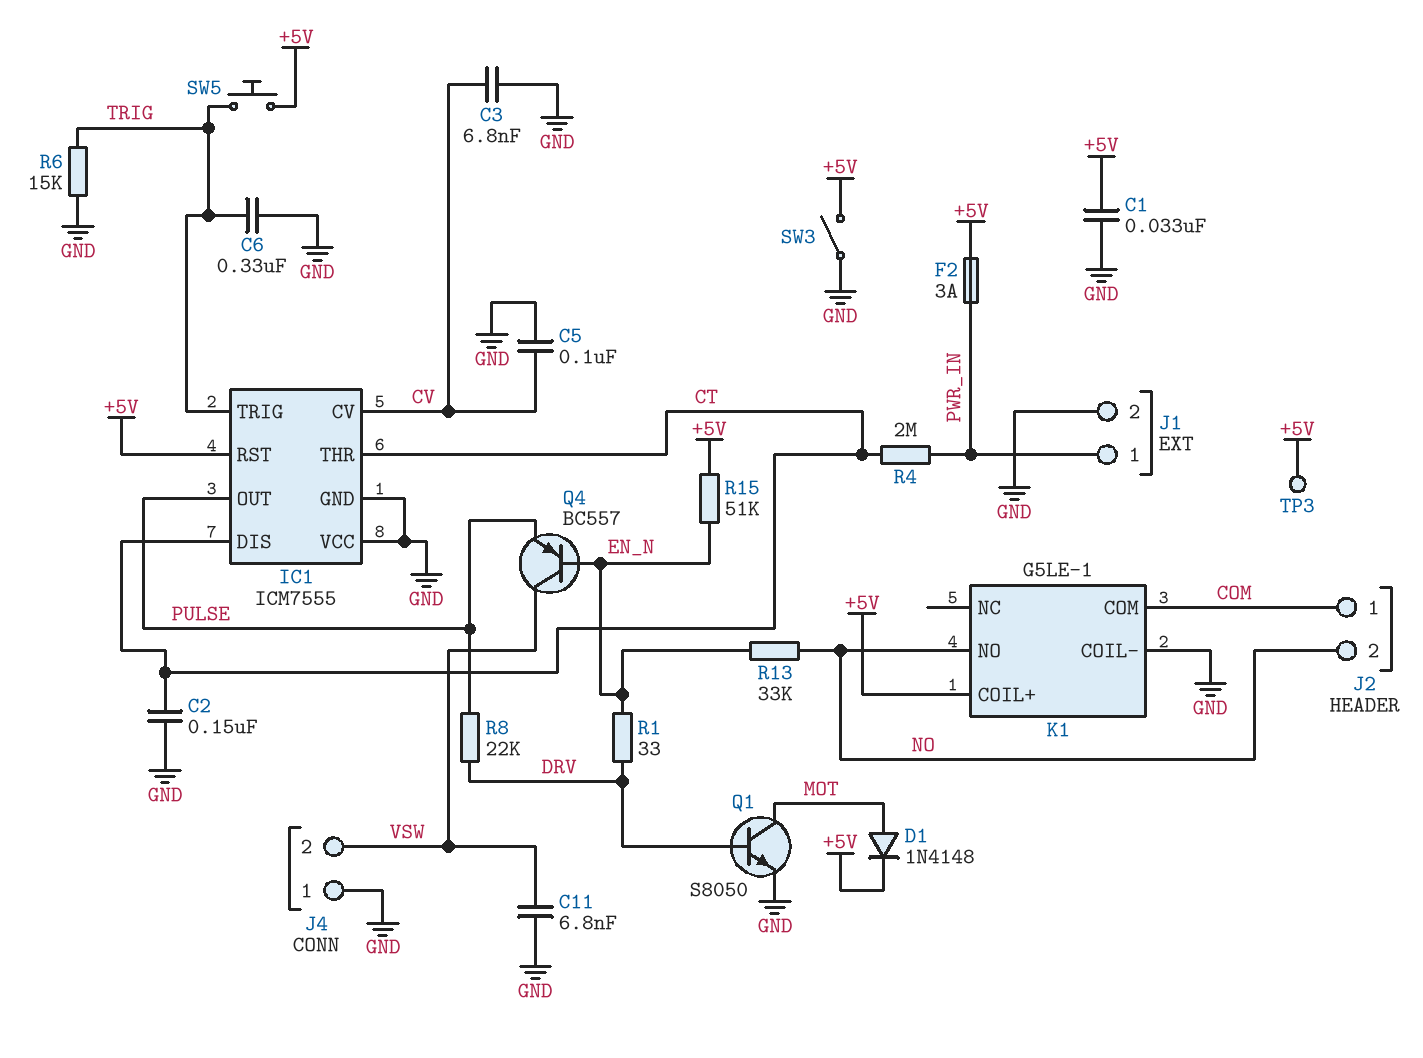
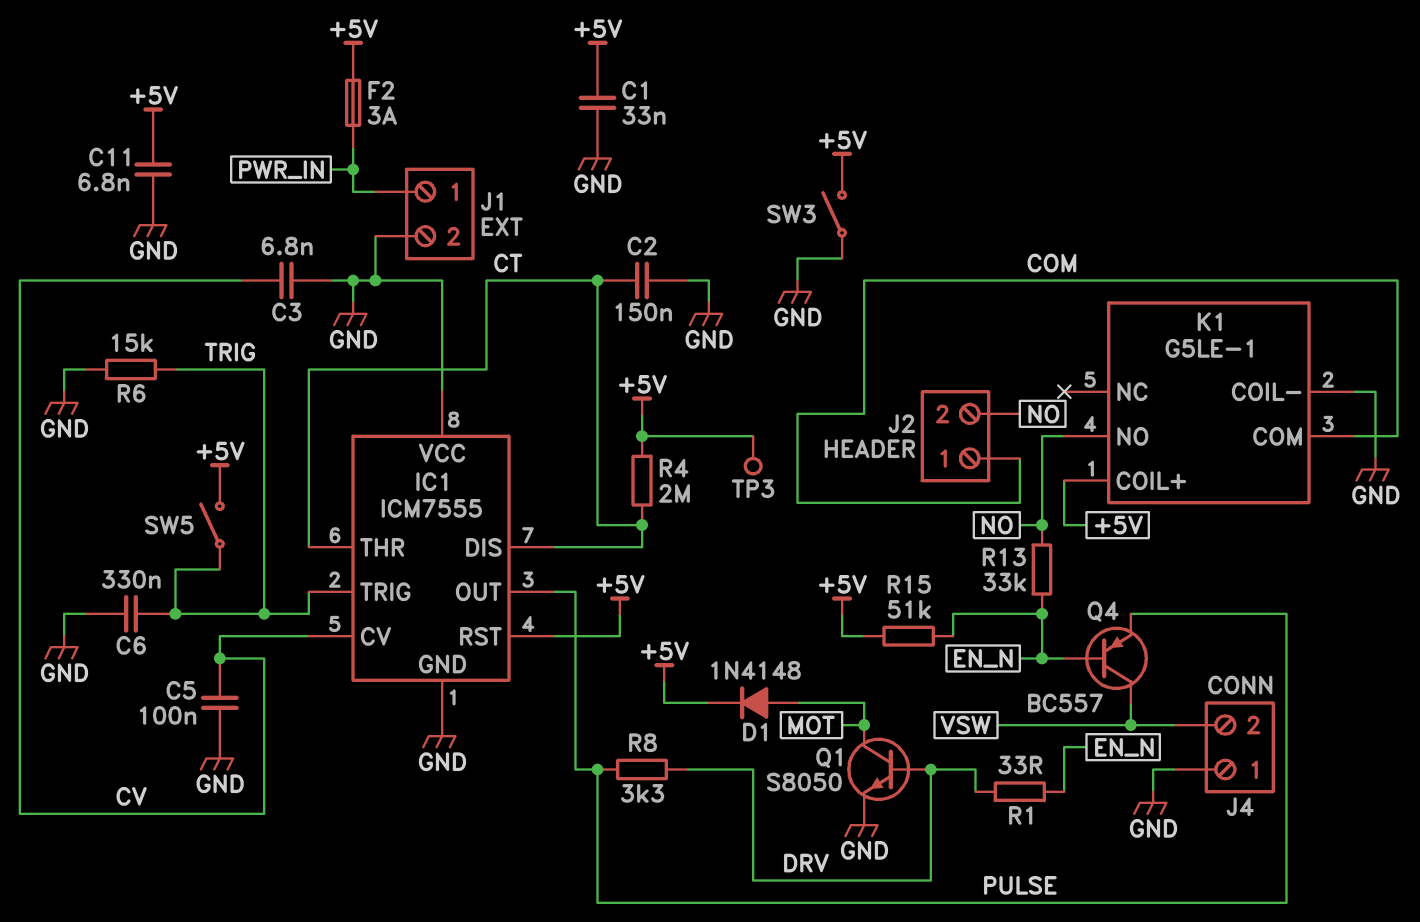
C11: 6.8nF (GND, VSW) -> 6.8nF (+5V, GND)
R4: 2M (CT, PWR_IN) -> 2M (+5V, CT)
R8: 22k (DRV, PULSE) -> 3.3k (DRV, PULSE)
SW5: button (+5V, TRIG) -> switch (+5V, TRIG)

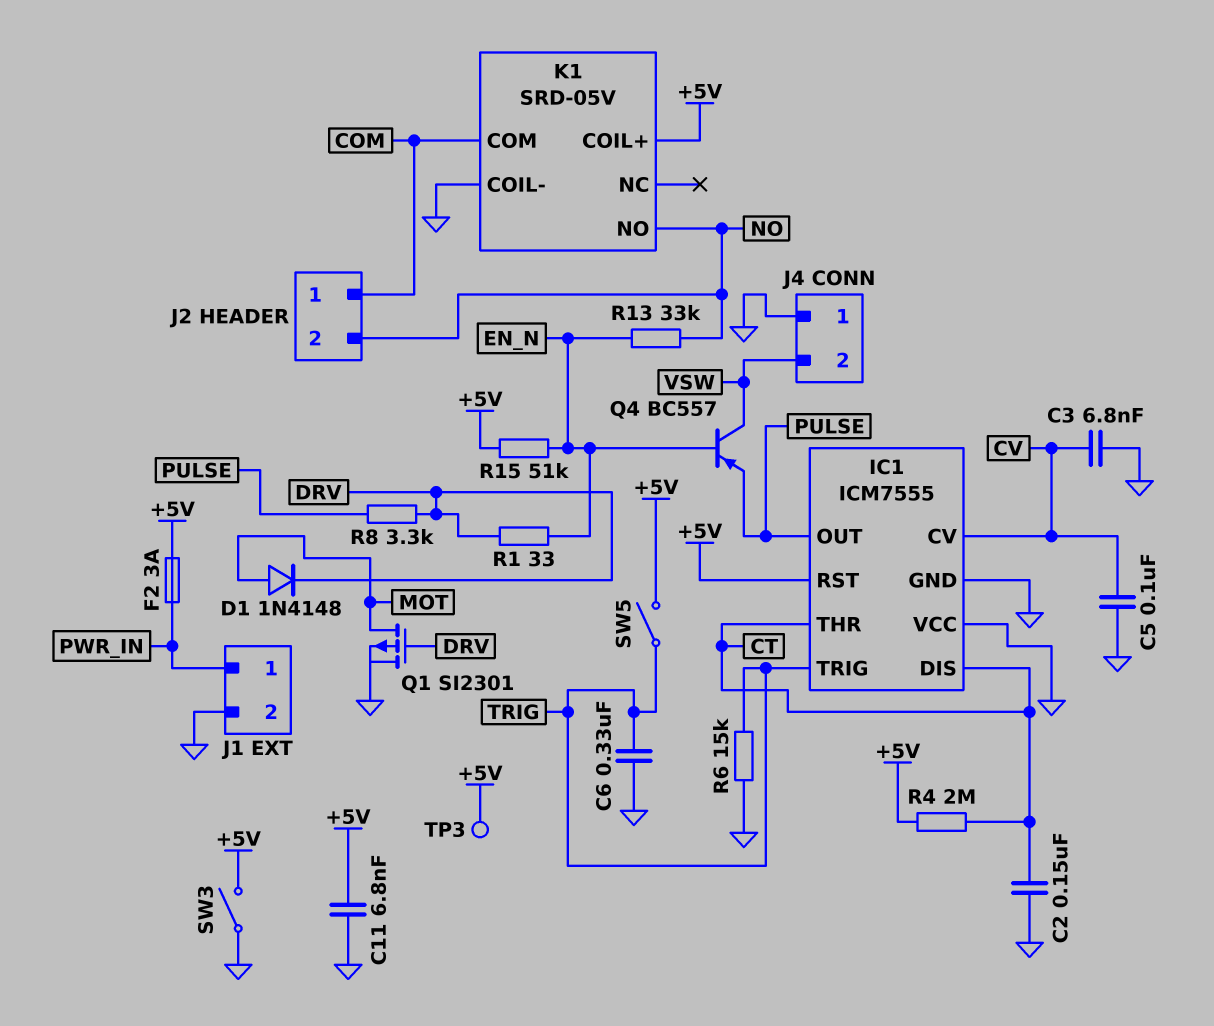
C1: 33nF (+5V, GND) -> none
D1: diode 1N4148 (A MOT, K +5V) -> diode 1N4148 (A MOT, K DRV)
K1: G5LE-1 -> SRD-05V
Q1: NPN S8050 (B DRV, C MOT, E GND) -> PMOS SI2301 (G DRV, D MOT, S GND)

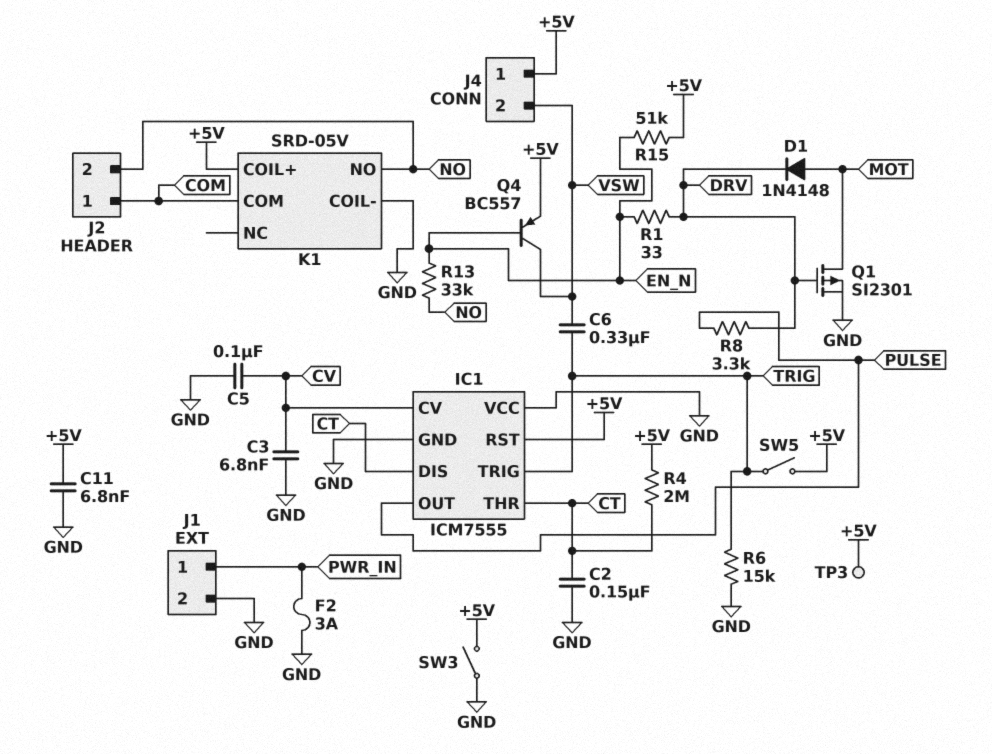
C6: 330nF (GND, TRIG) -> 330nF (TRIG, VSW)
F2: 3A (+5V, PWR_IN) -> 3A (GND, PWR_IN)
J4 pin 1: GND -> +5V
Q4: PNP BC557 (B EN_N, C VSW, E PULSE) -> PNP BC557 (B EN_N, C VSW, E +5V)

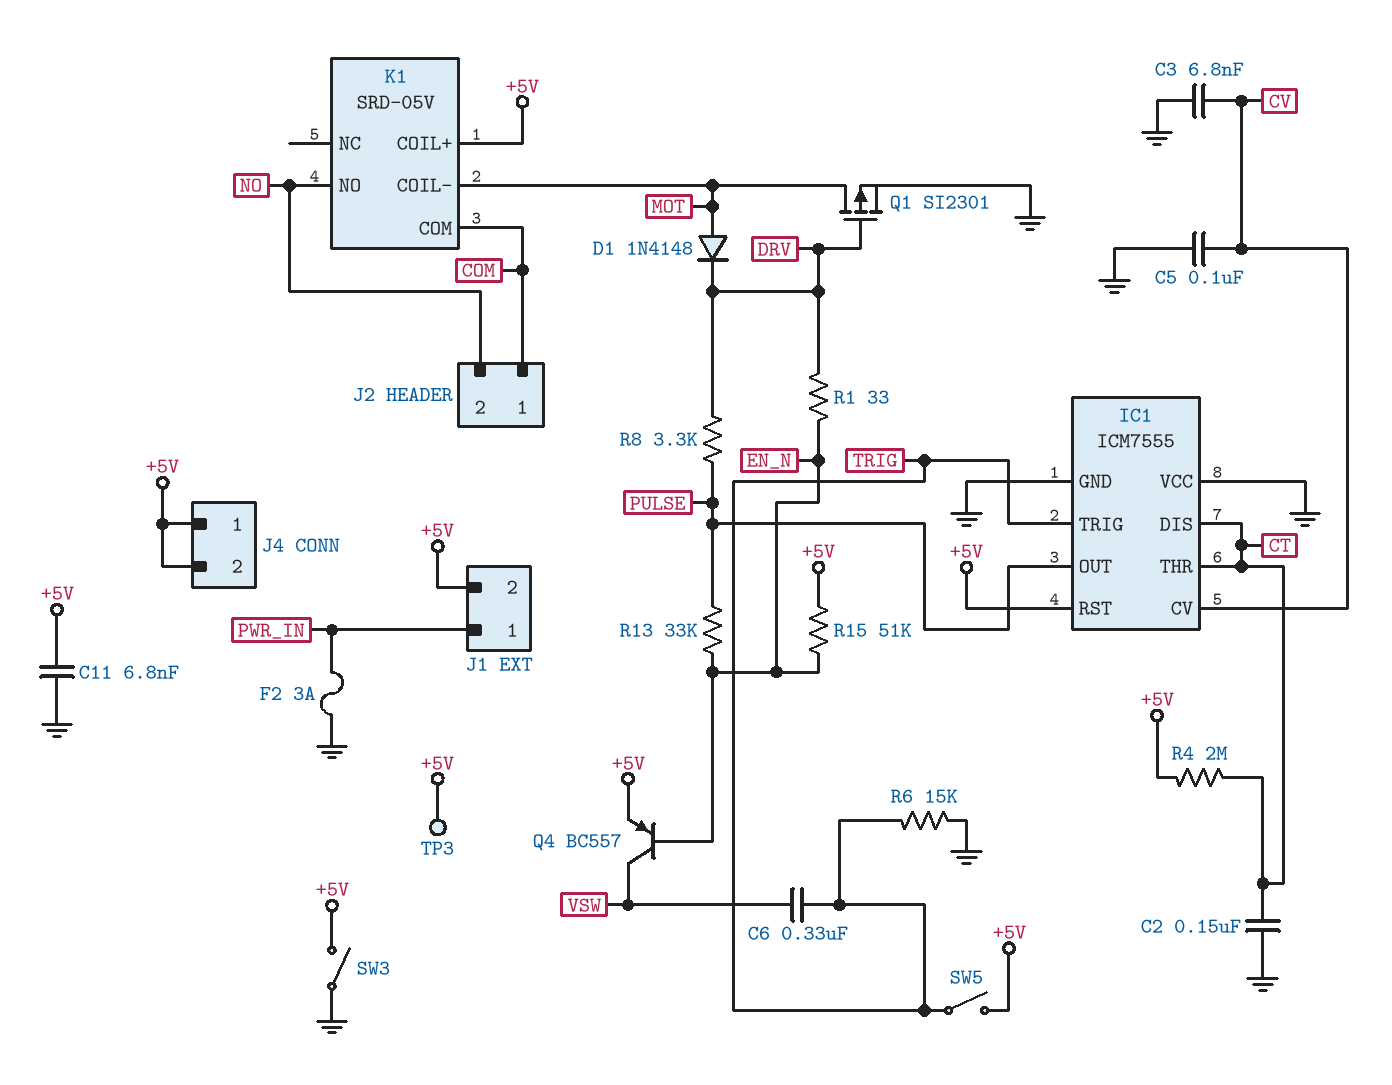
J1 pin 2: GND -> +5V
J4 pin 2: VSW -> +5V
K1 pin COIL-: GND -> MOT
R13: 33k (EN_N, NO) -> 33k (EN_N, PULSE)

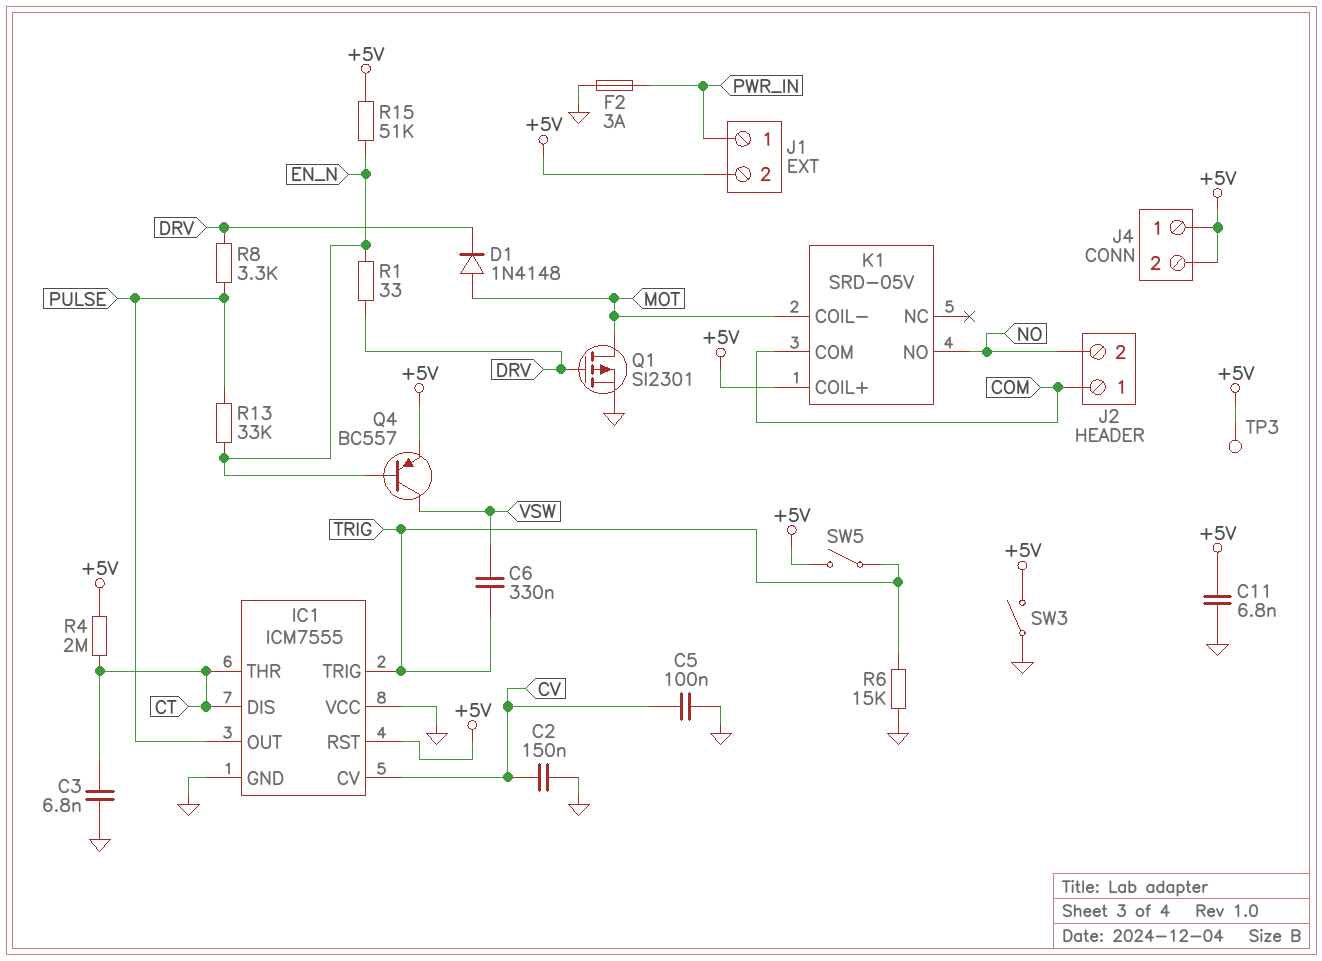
C2: 150nF (CT, GND) -> 150nF (CV, GND)
C3: 6.8nF (CV, GND) -> 6.8nF (CT, GND)

